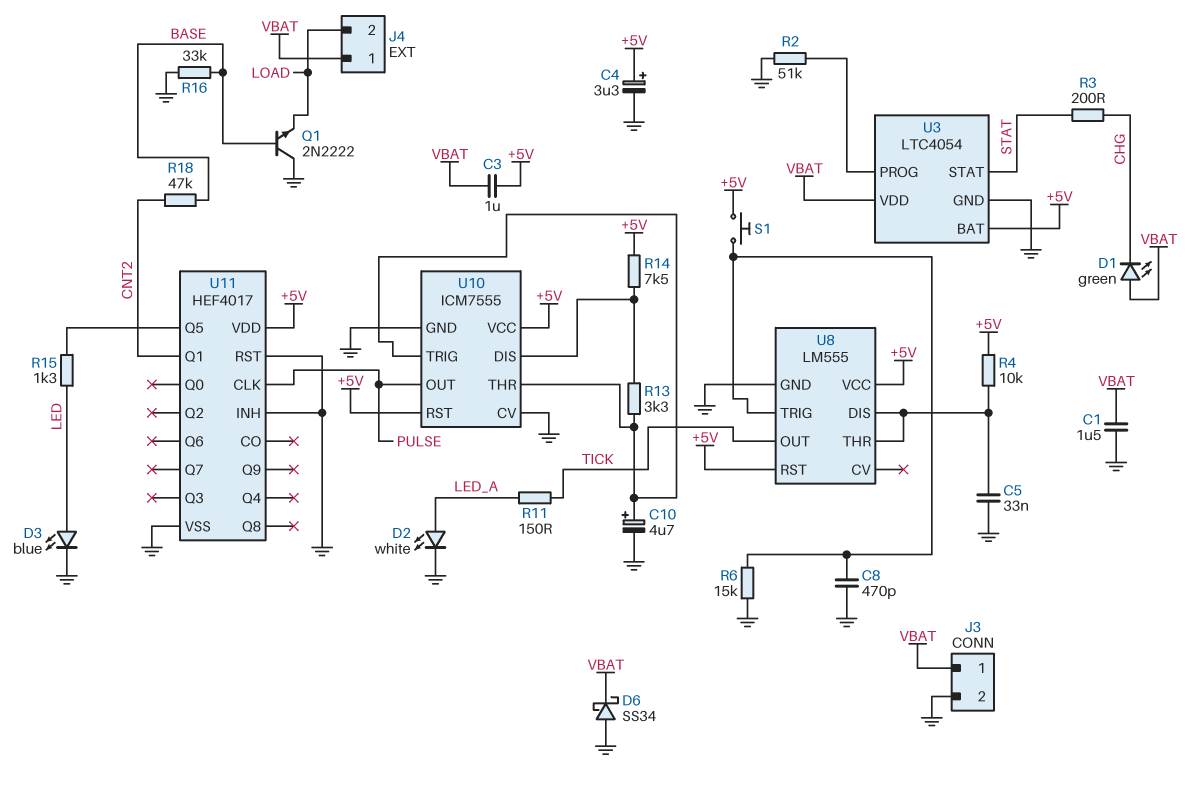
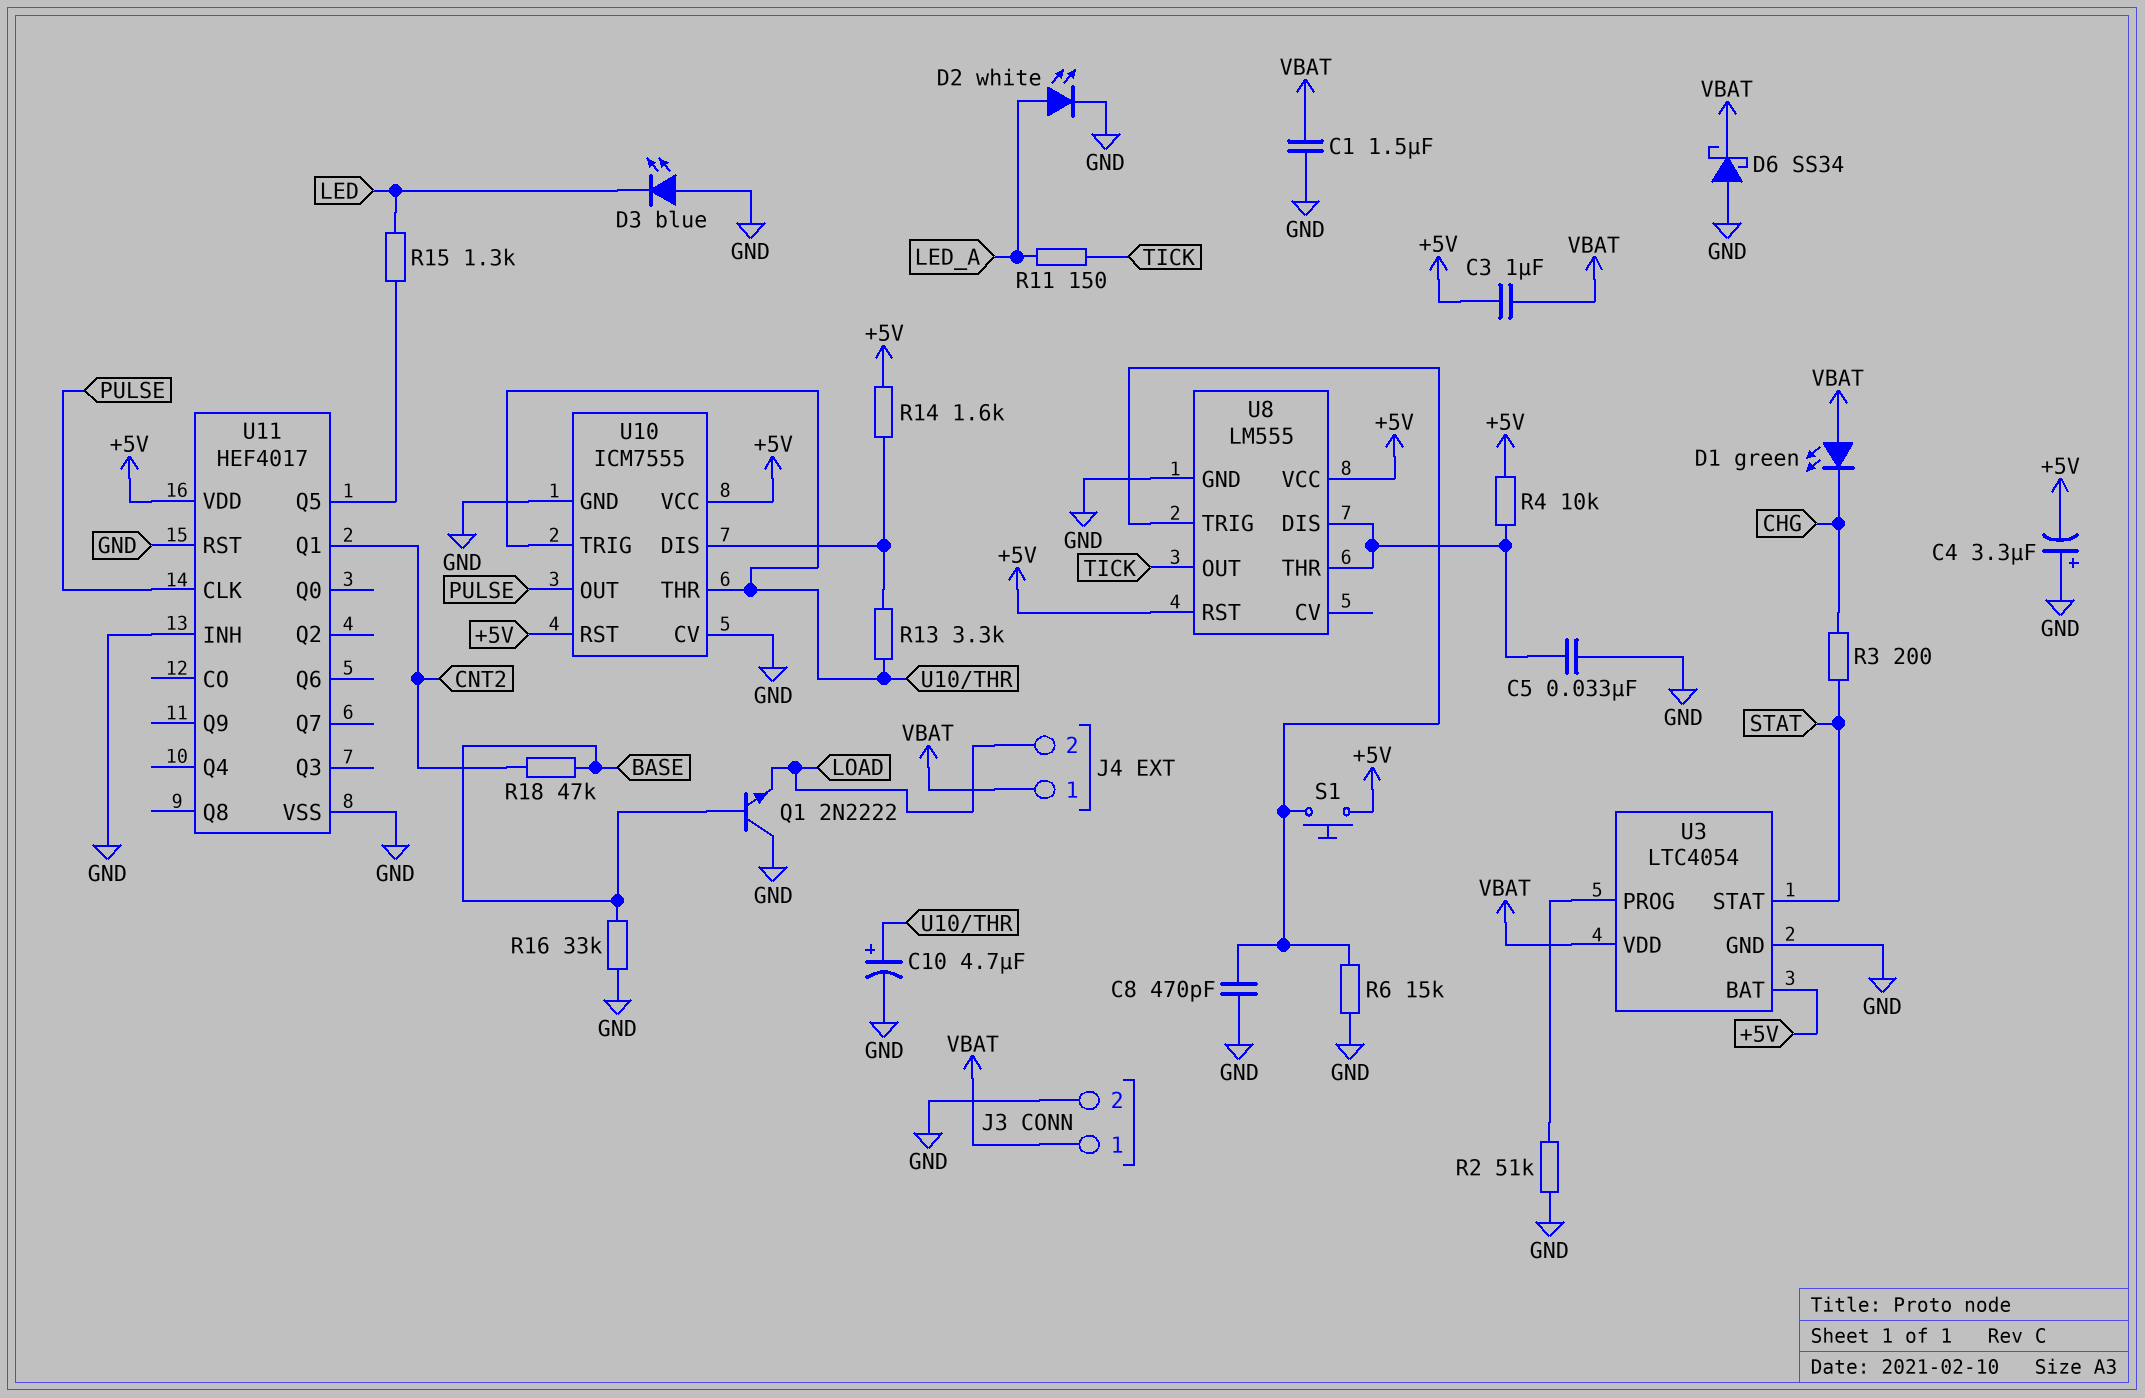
C4: 3.3uF (plus +5V, minus GND) -> 3.3uF (plus GND, minus +5V)
D3: LED blue (A LED, K GND) -> LED blue (A GND, K LED)
R14: 7.5k (+5V, U10/DIS) -> 1.6k (+5V, U10/DIS)

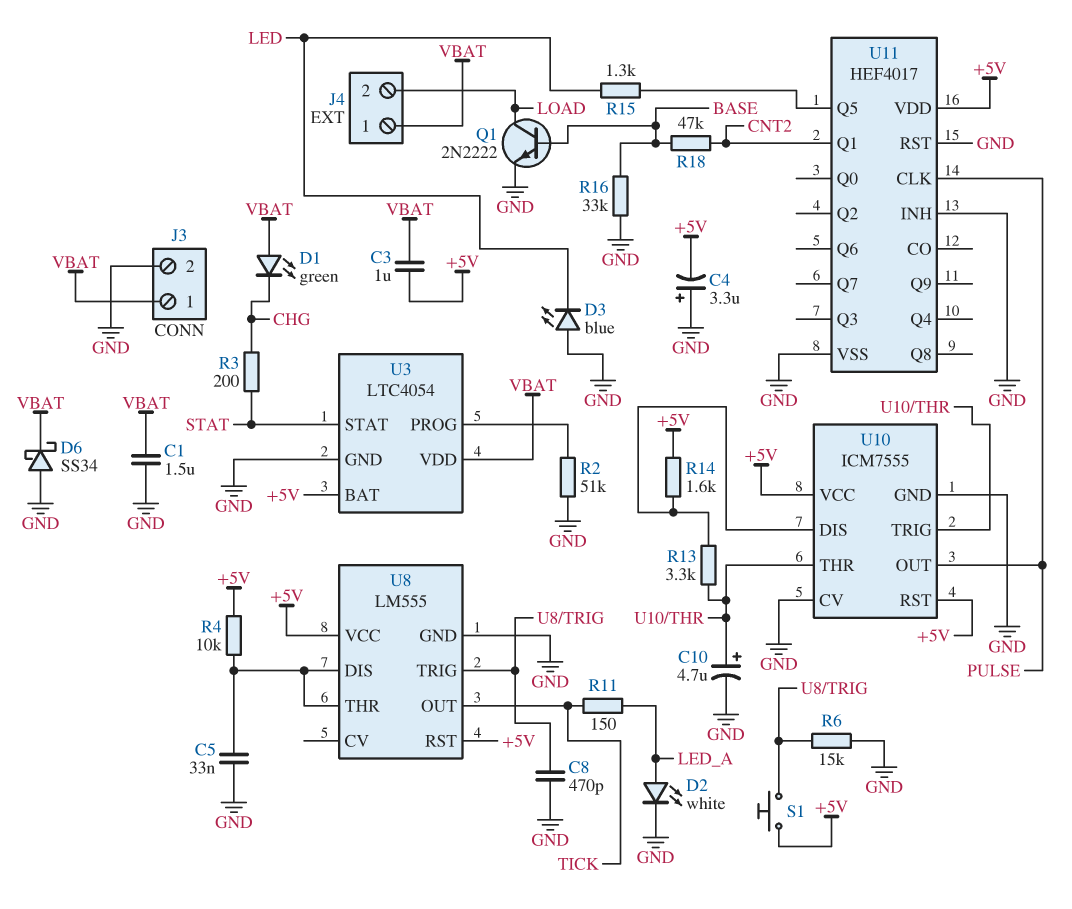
Q1: NPN 2N2222 (B BASE, C GND, E LOAD) -> NPN 2N2222 (B BASE, C LOAD, E GND)

